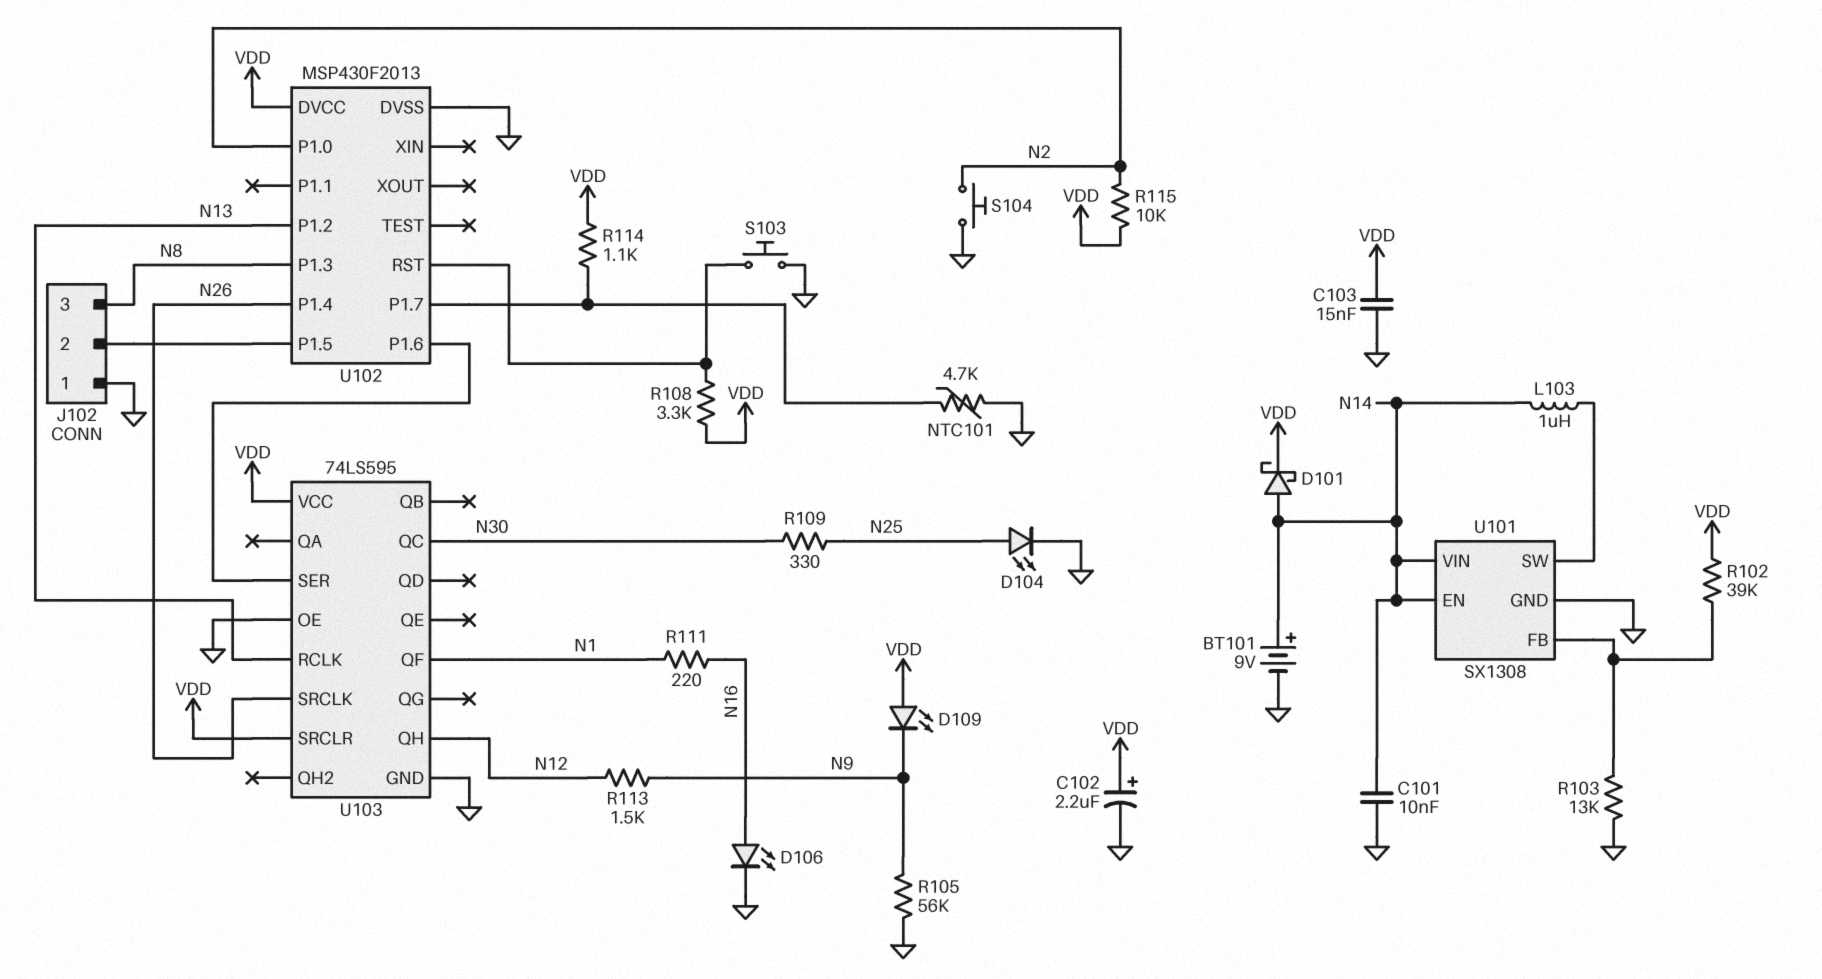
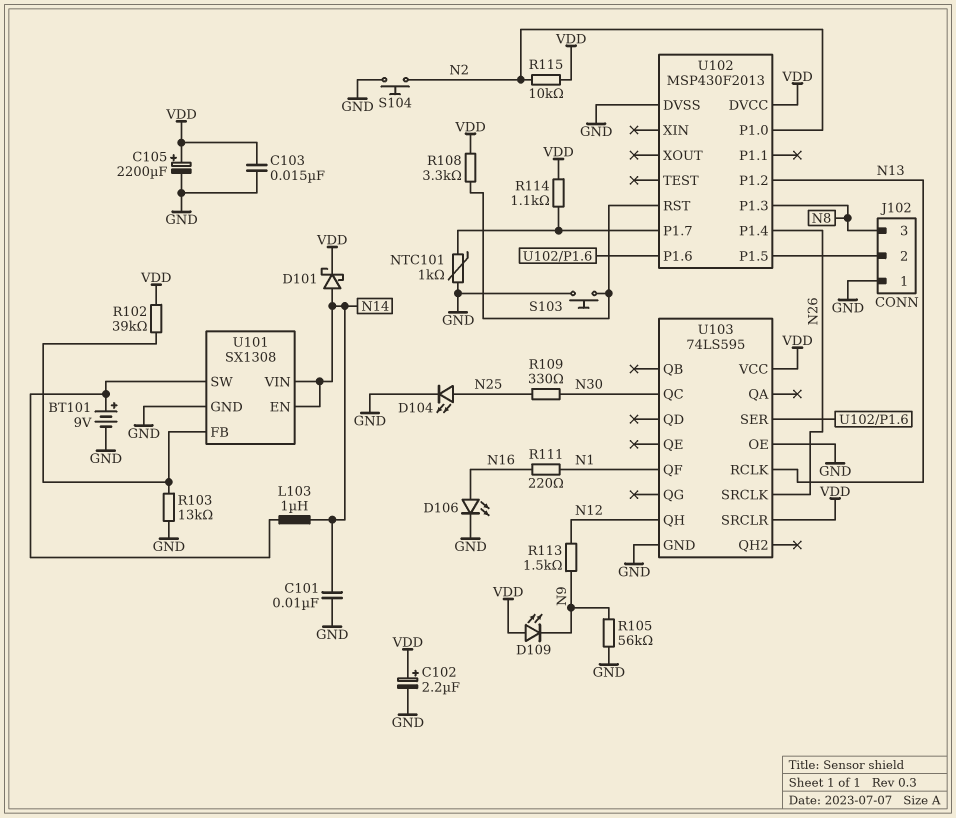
BT101: 9V (plus N14, minus GND) -> 9V (plus U101/SW, minus GND)
C105: none -> 2200uF (plus VDD, minus GND)
NTC101: 4.7k (GND, U102/P1.7) -> 1k (GND, U102/P1.7)

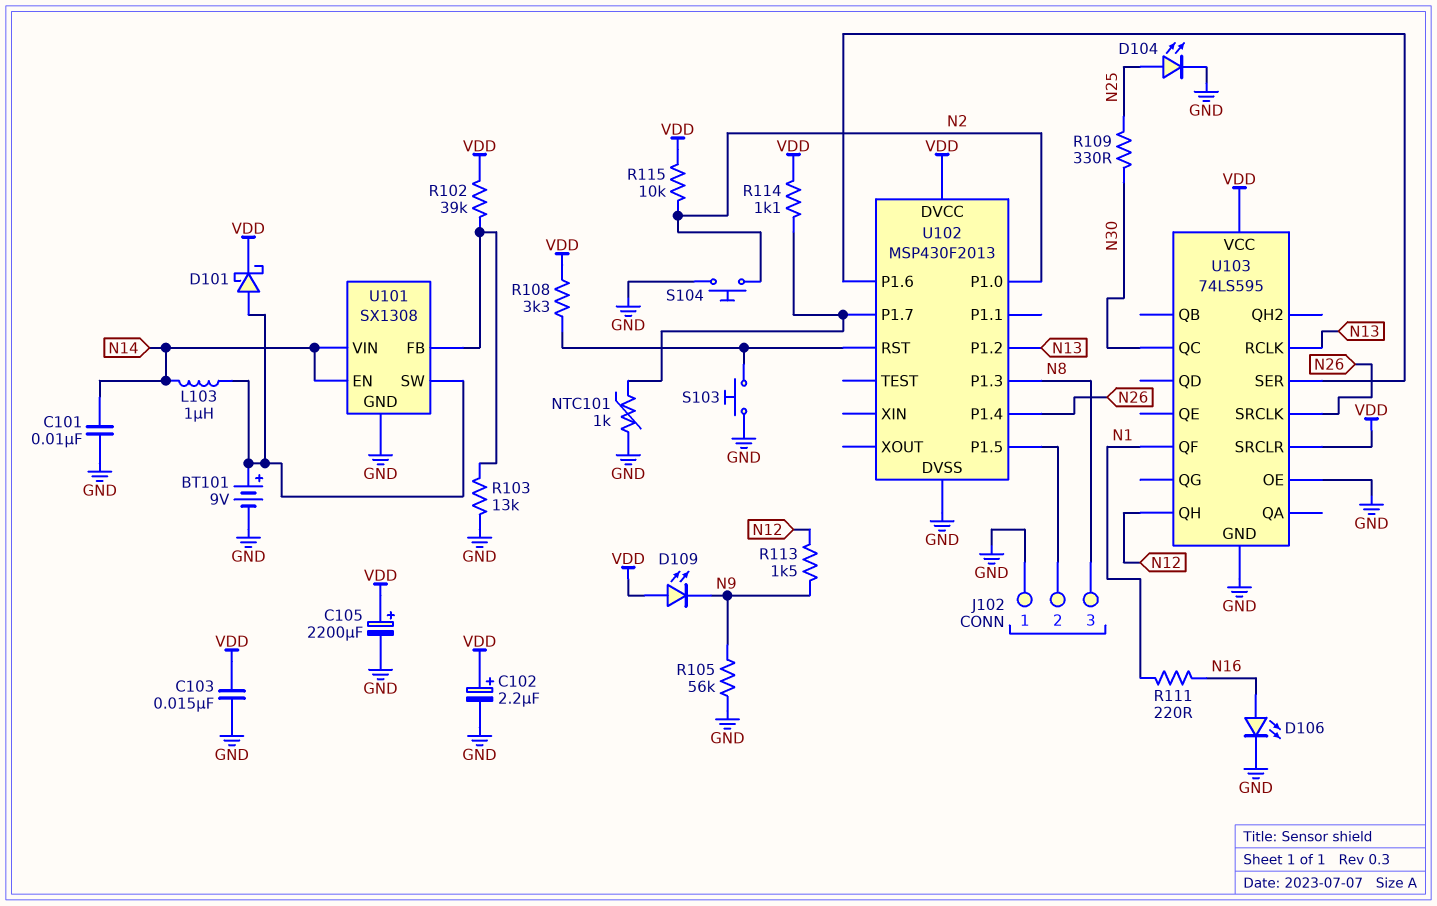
D101: schottky (A N14, K VDD) -> schottky (A U101/SW, K VDD)

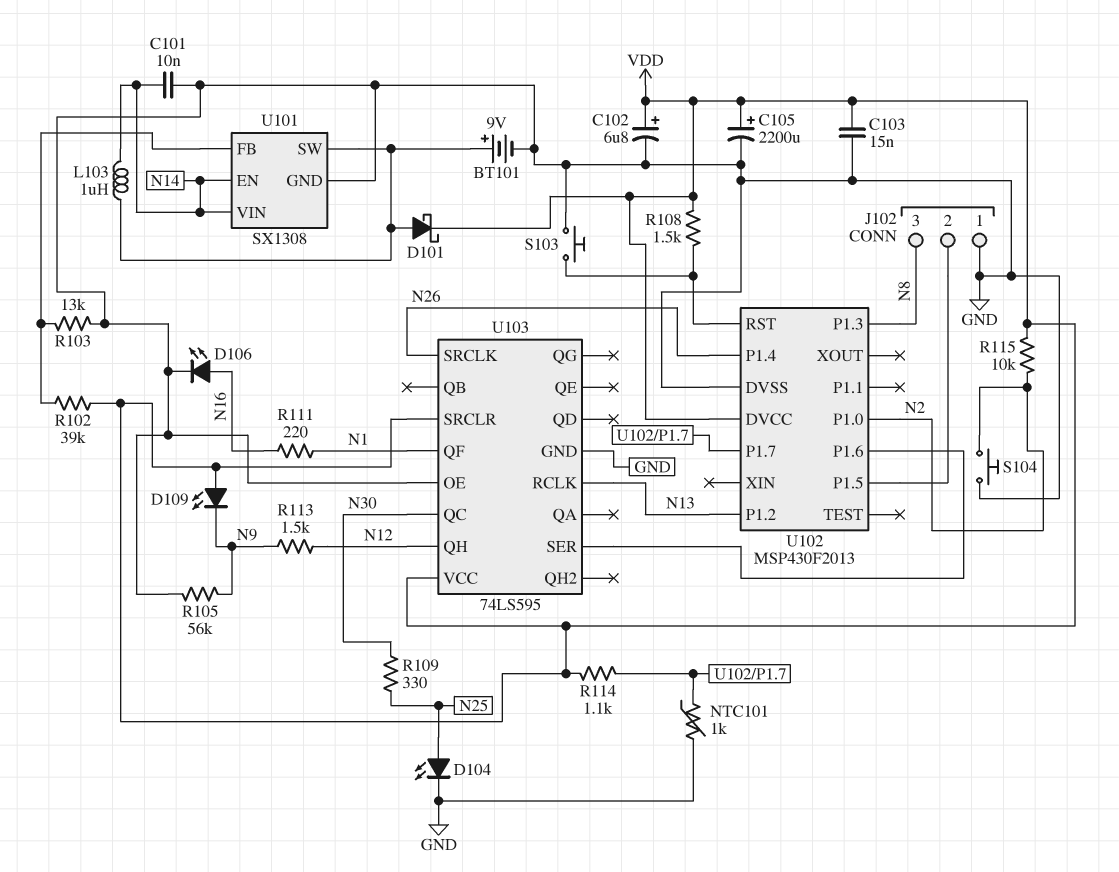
C102: 2.2uF (plus VDD, minus GND) -> 6.8uF (plus VDD, minus GND)
R108: 3.3k (U102/RST, VDD) -> 1.5k (U102/RST, VDD)

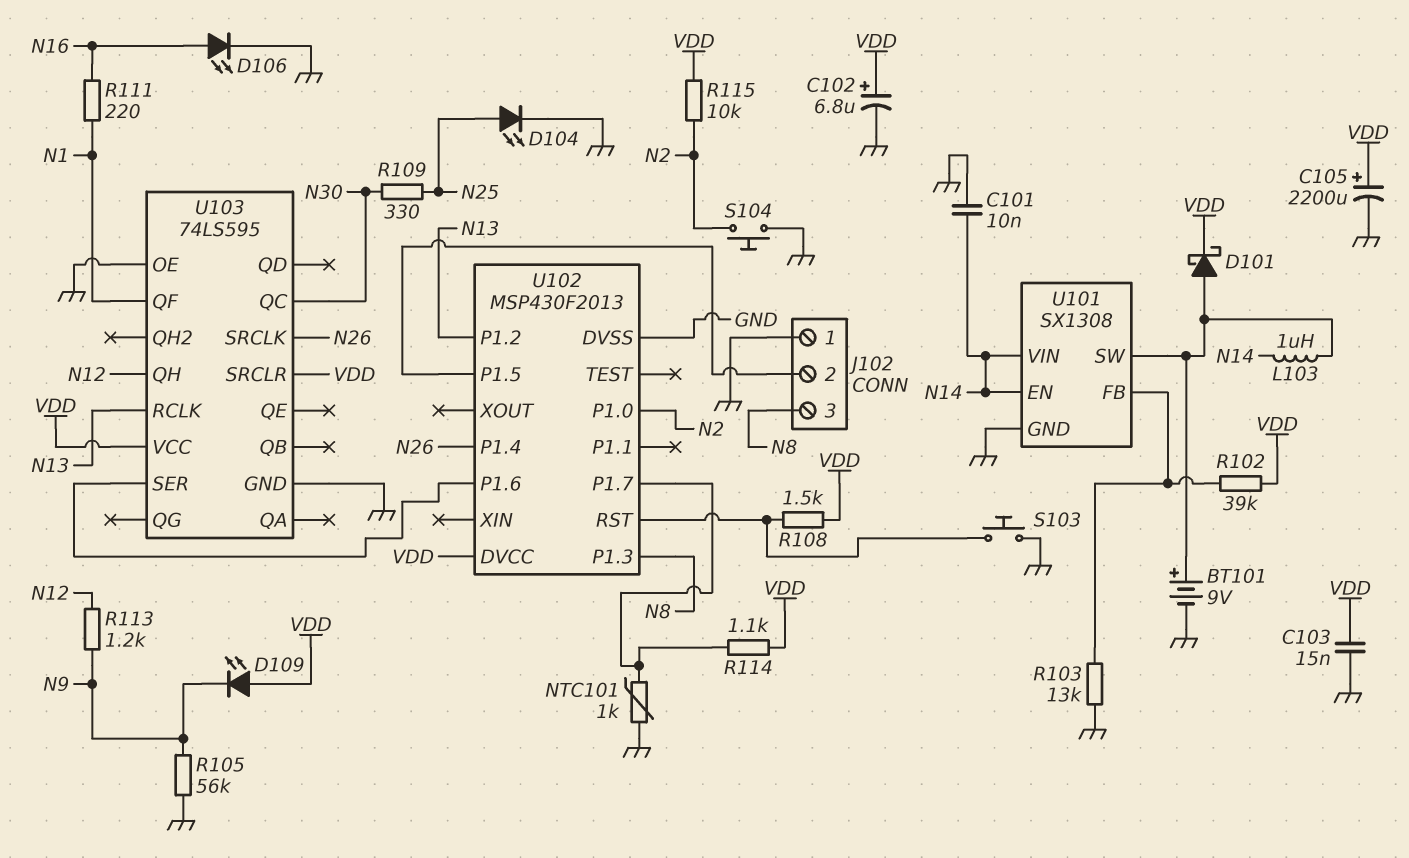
R113: 1.5k (N9, N12) -> 1.2k (N9, N12)

